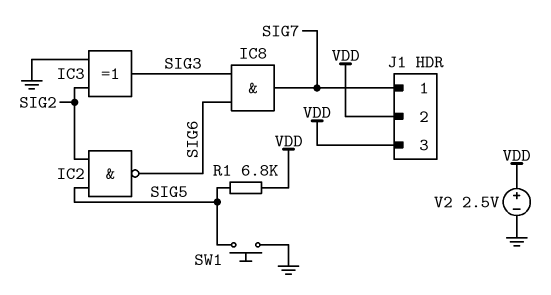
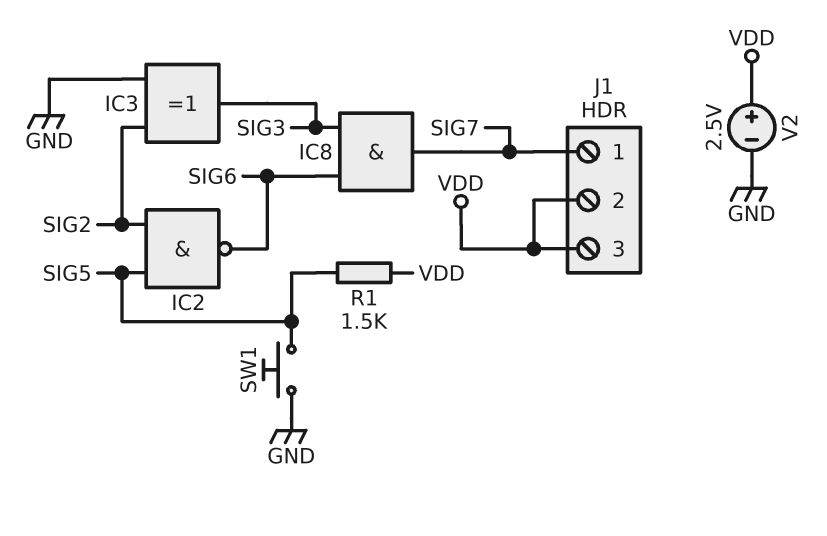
R1: 6.8k (SIG5, VDD) -> 1.5k (SIG5, VDD)

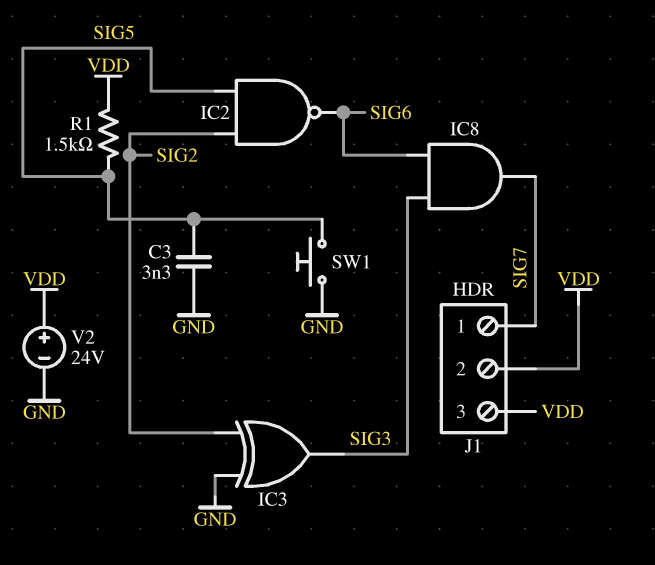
C3: none -> 3.3nF (GND, SIG5)
V2: 2.5V (plus VDD, minus GND) -> 24V (plus VDD, minus GND)

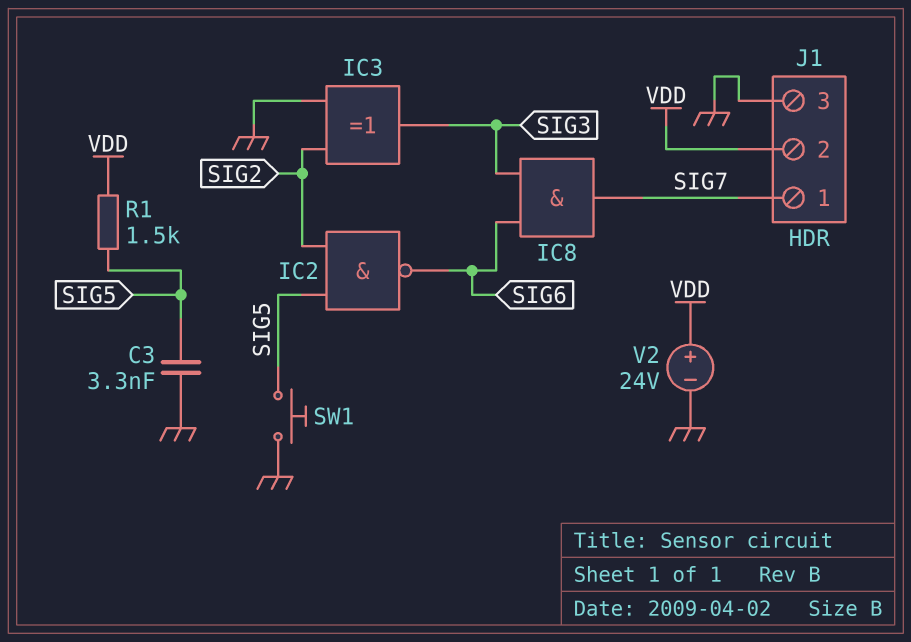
J1 pin 3: VDD -> GND

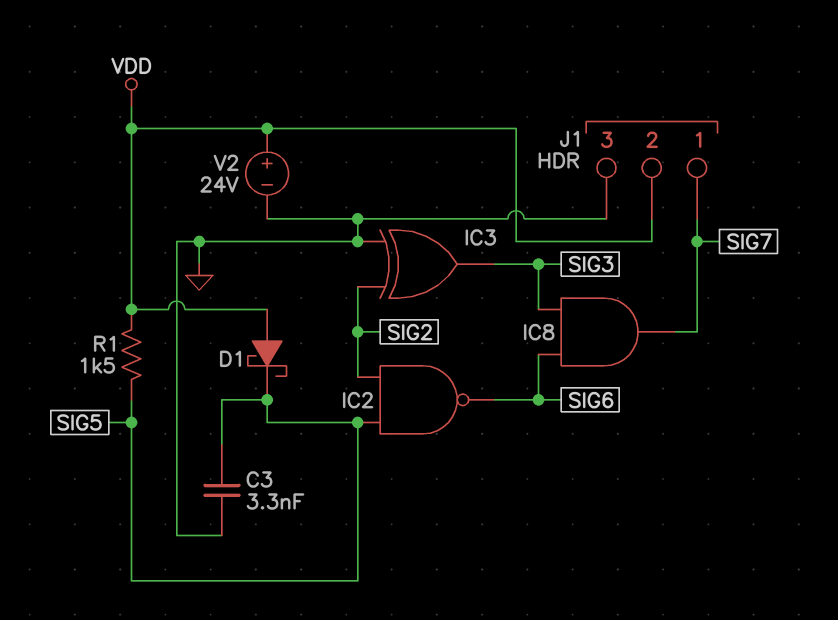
D1: none -> schottky (A VDD, K SIG5)
SW1: button (GND, SIG5) -> none

